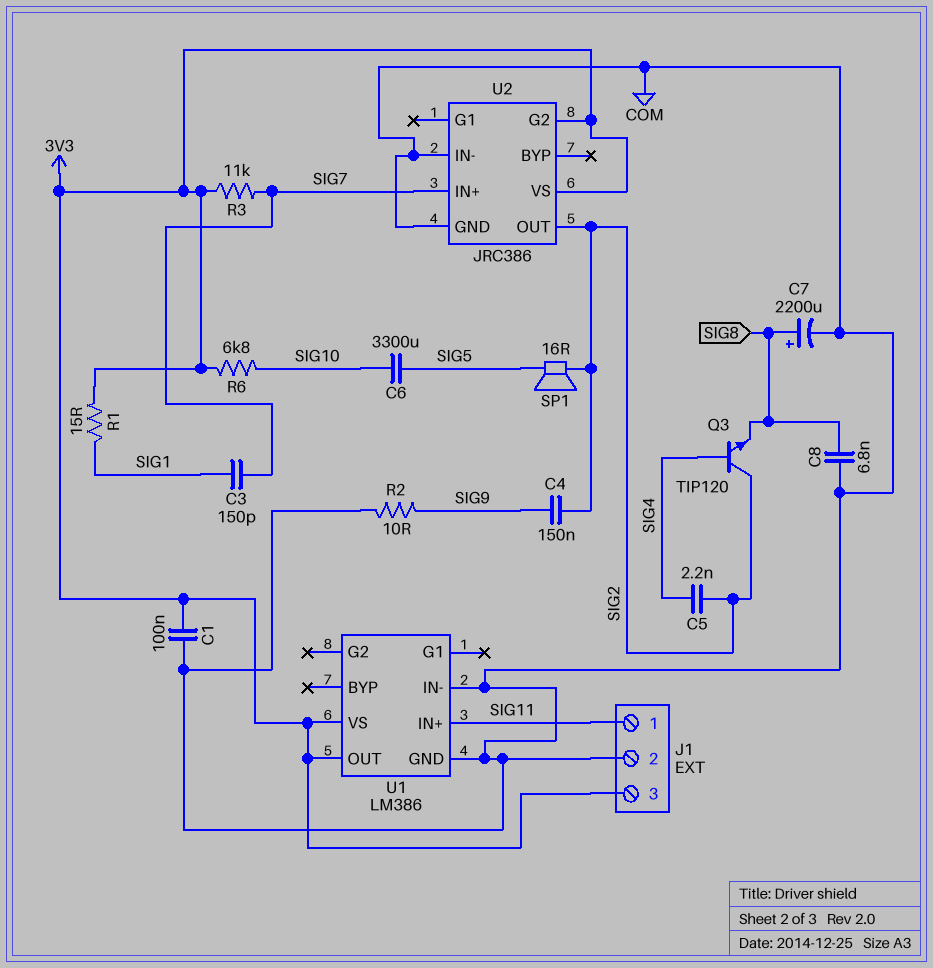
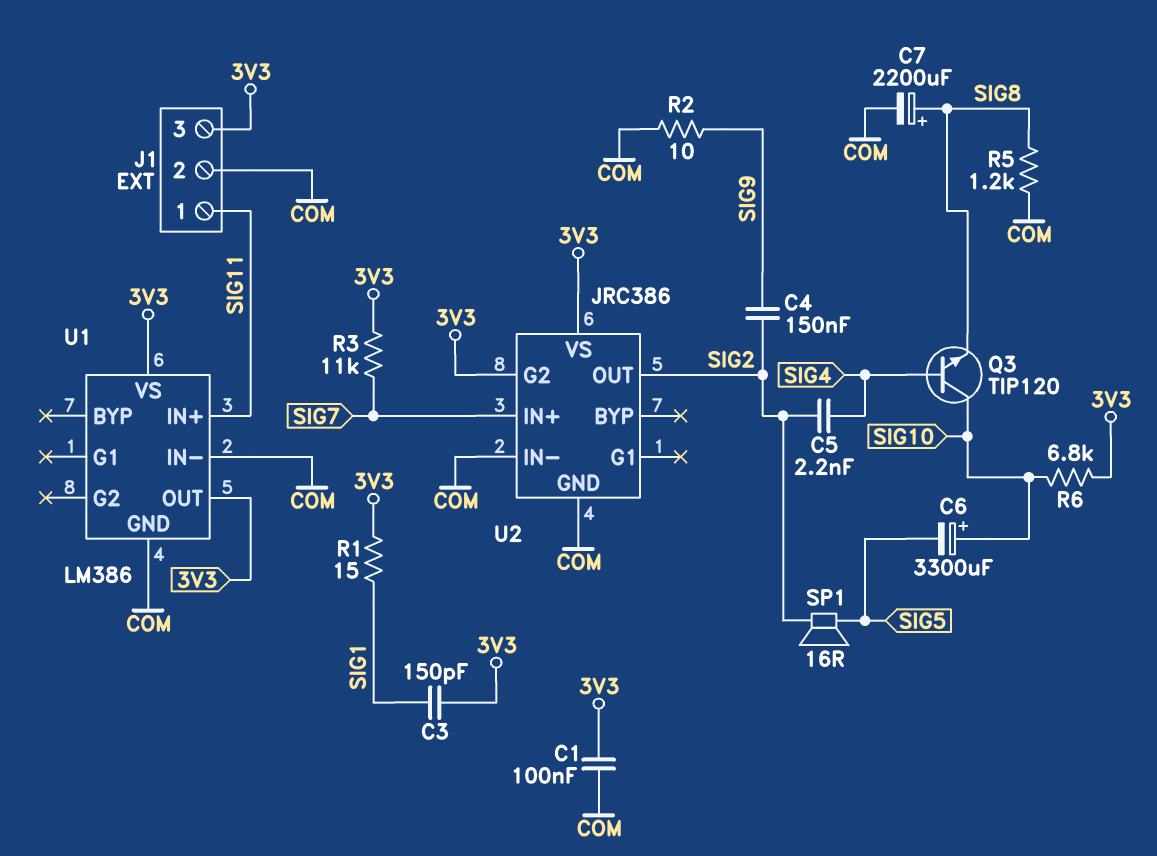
C3: 150pF (SIG1, SIG7) -> 150pF (3V3, SIG1)
C6: 3300uF (SIG5, SIG10) -> 3300uF (plus SIG10, minus SIG5)
C8: 6.8nF (COM, SIG8) -> none
Q3: NPN TIP120 (B SIG4, C SIG2, E SIG8) -> NPN TIP120 (B SIG4, C SIG10, E SIG8)
R5: none -> 1.2k (COM, SIG8)

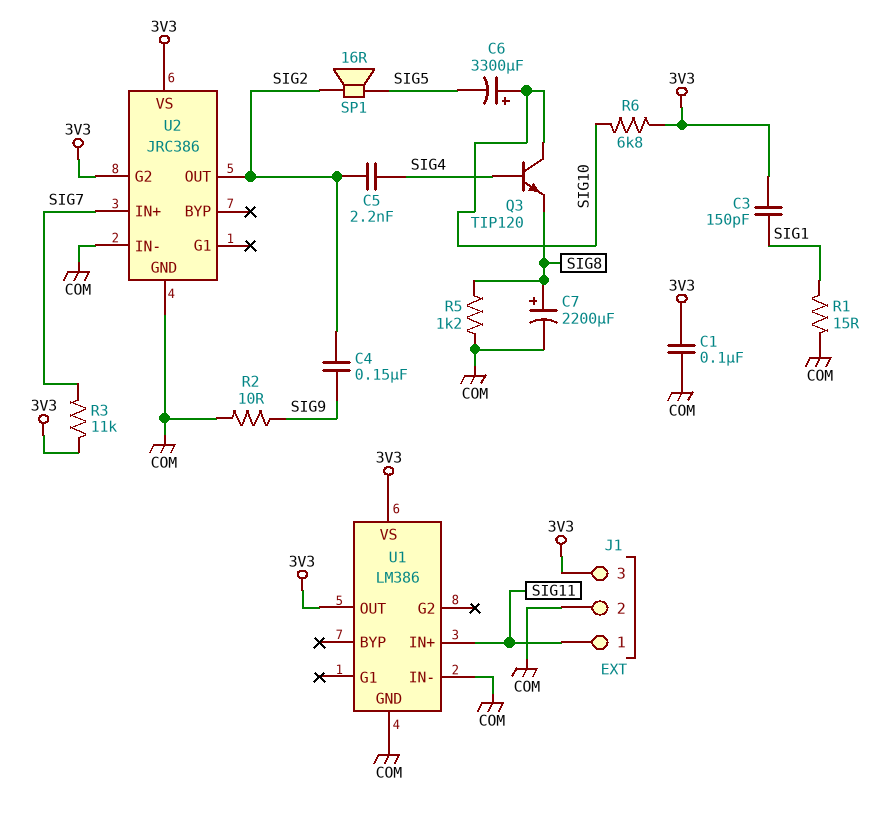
R1: 15 (3V3, SIG1) -> 15 (COM, SIG1)

